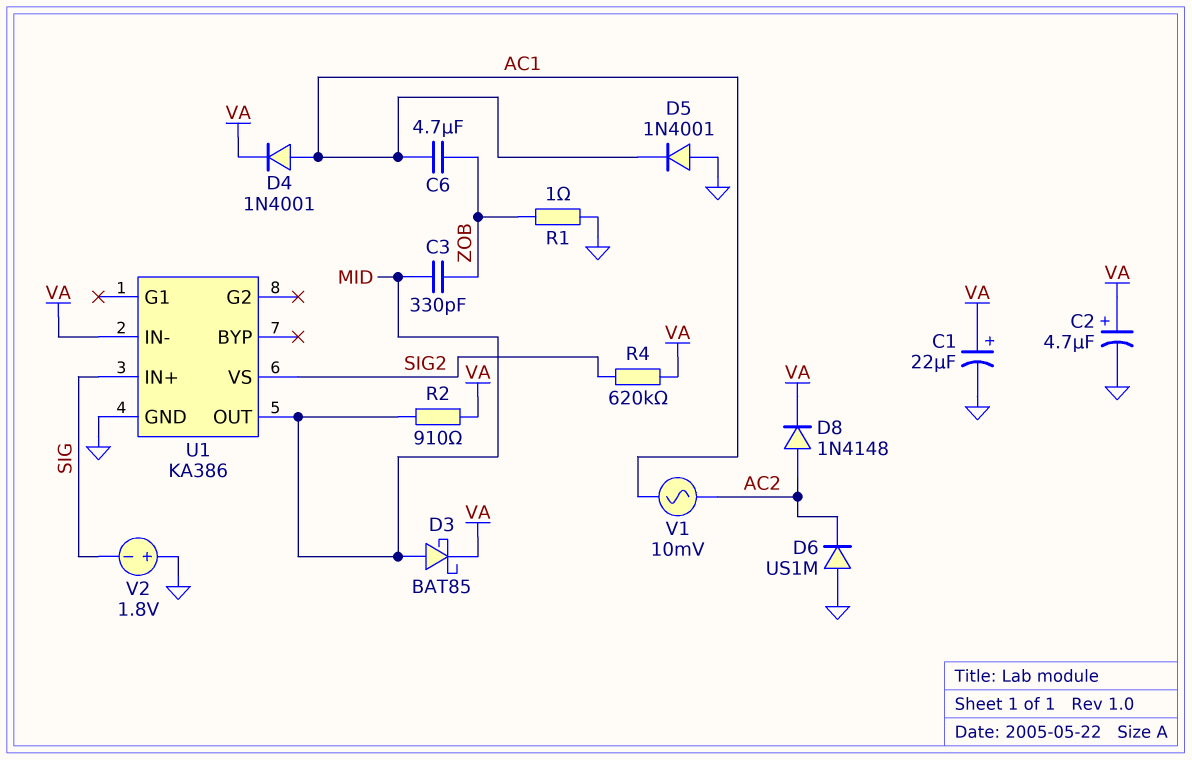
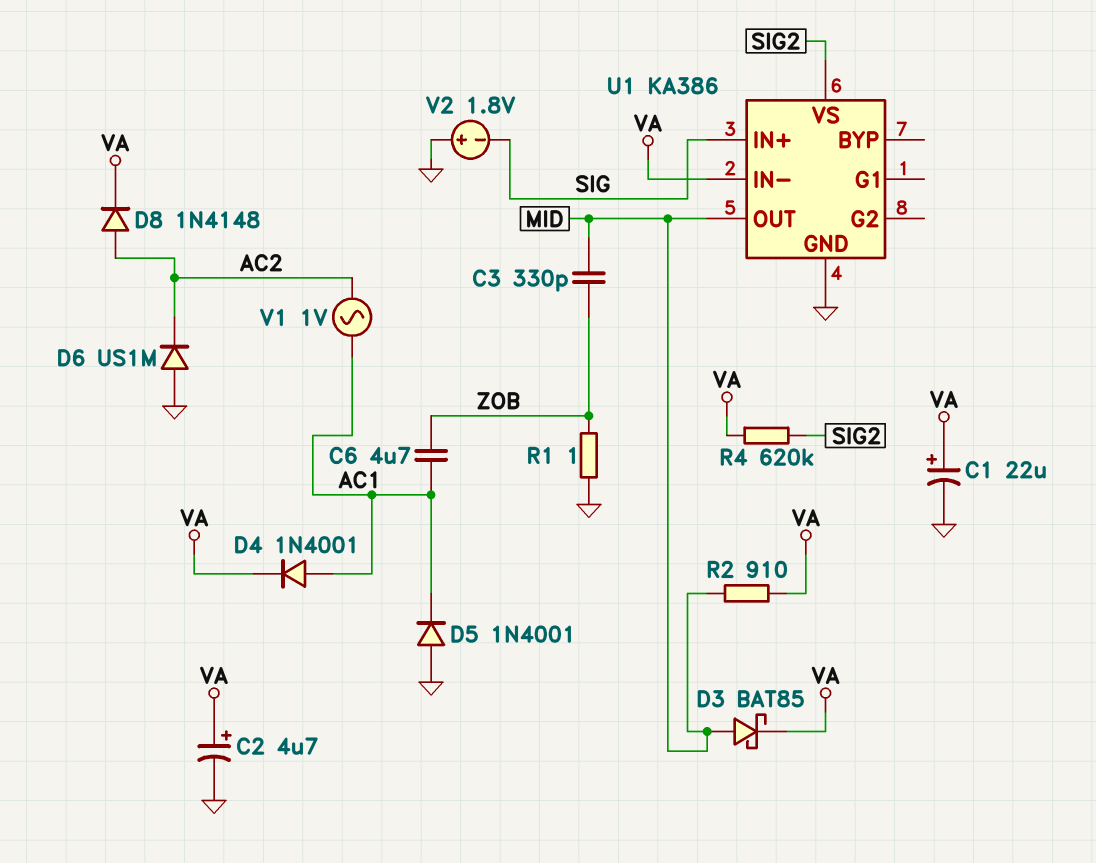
V1: AC 10mV (AC1, AC2) -> AC 1V (AC1, AC2)

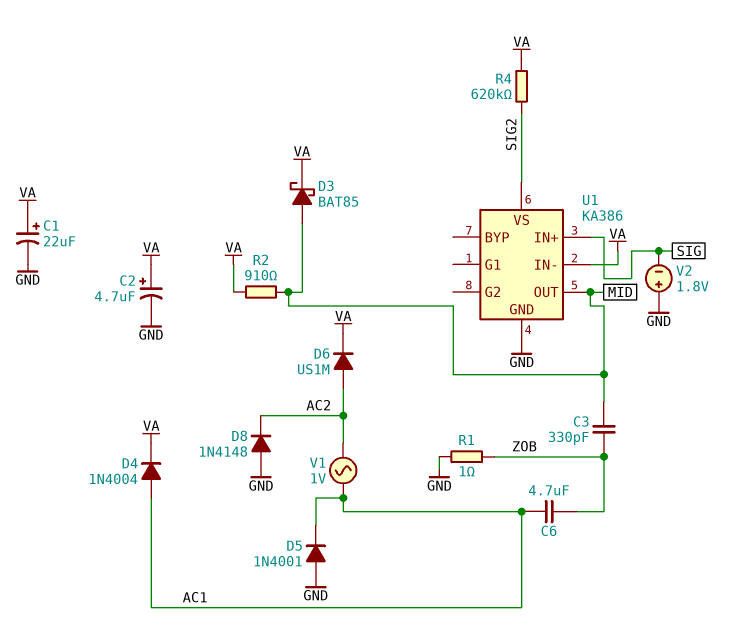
D4: diode 1N4001 (A AC1, K VA) -> diode 1N4004 (A AC1, K VA)
D6: diode US1M (A GND, K AC2) -> diode US1M (A AC2, K VA)
D8: diode 1N4148 (A AC2, K VA) -> diode 1N4148 (A GND, K AC2)

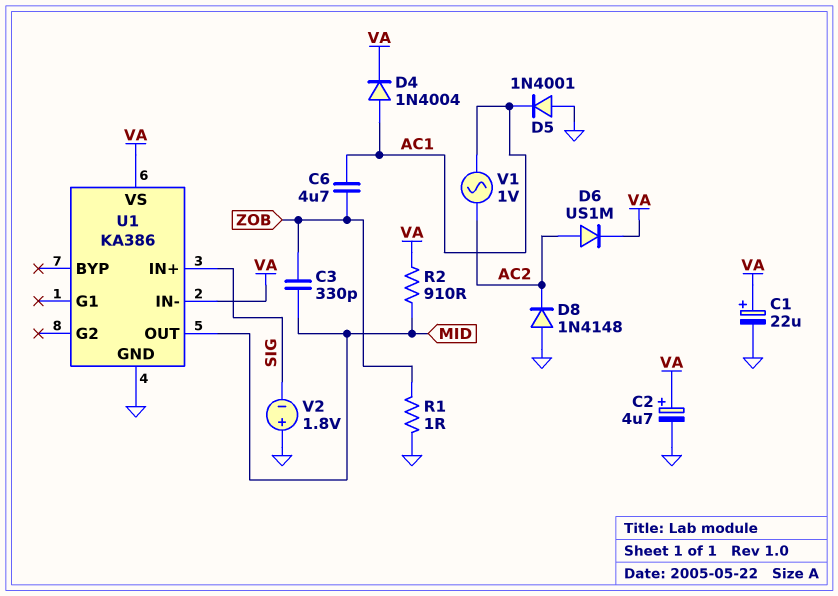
D3: schottky BAT85 (A MID, K VA) -> none
R4: 620k (SIG2, VA) -> none
U1 pin VS: SIG2 -> VA

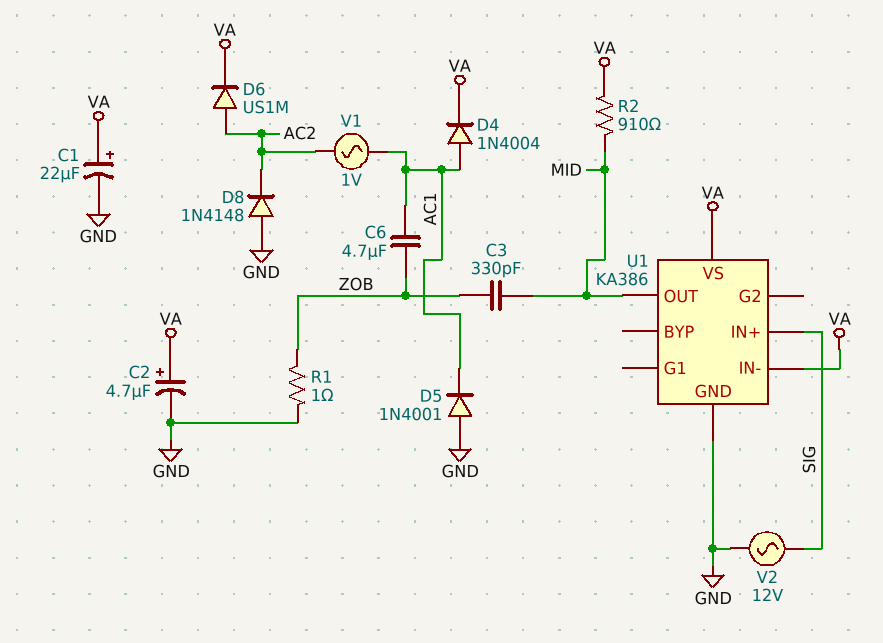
V2: 1.8V (plus GND, minus SIG) -> AC 12V (GND, SIG)

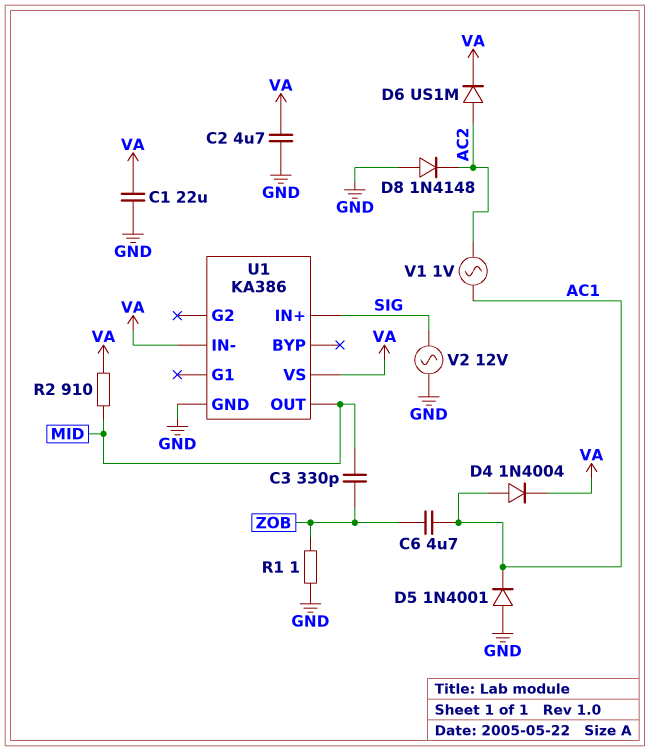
C1: 22uF (plus VA, minus GND) -> 22uF (GND, VA)
C2: 4.7uF (plus VA, minus GND) -> 4.7uF (GND, VA)

